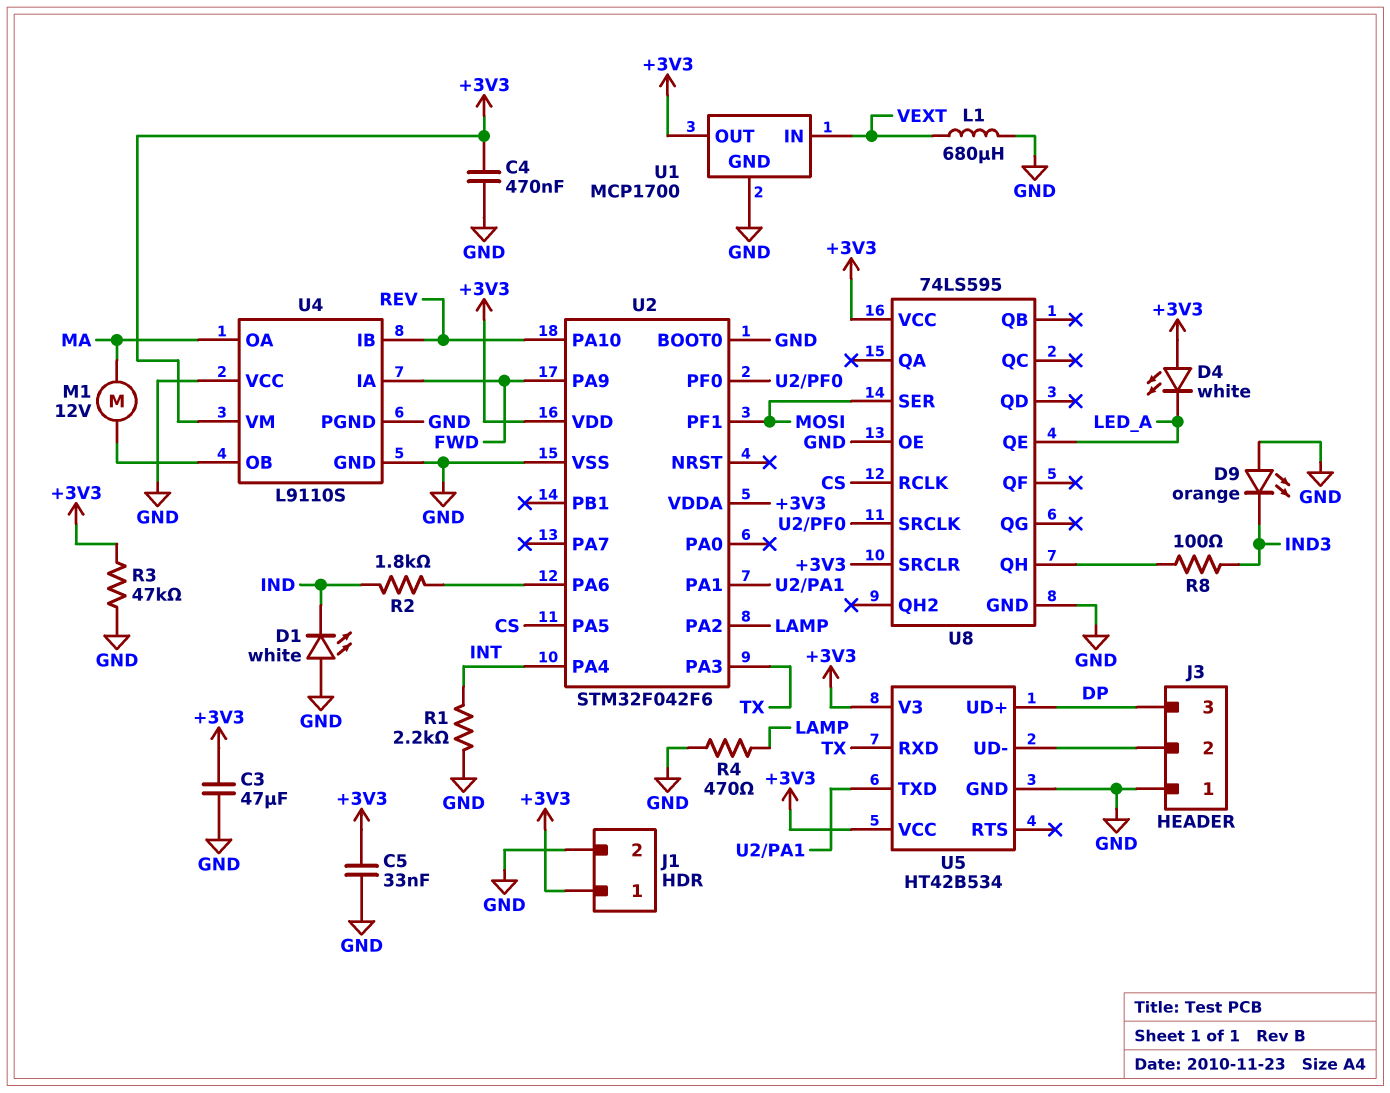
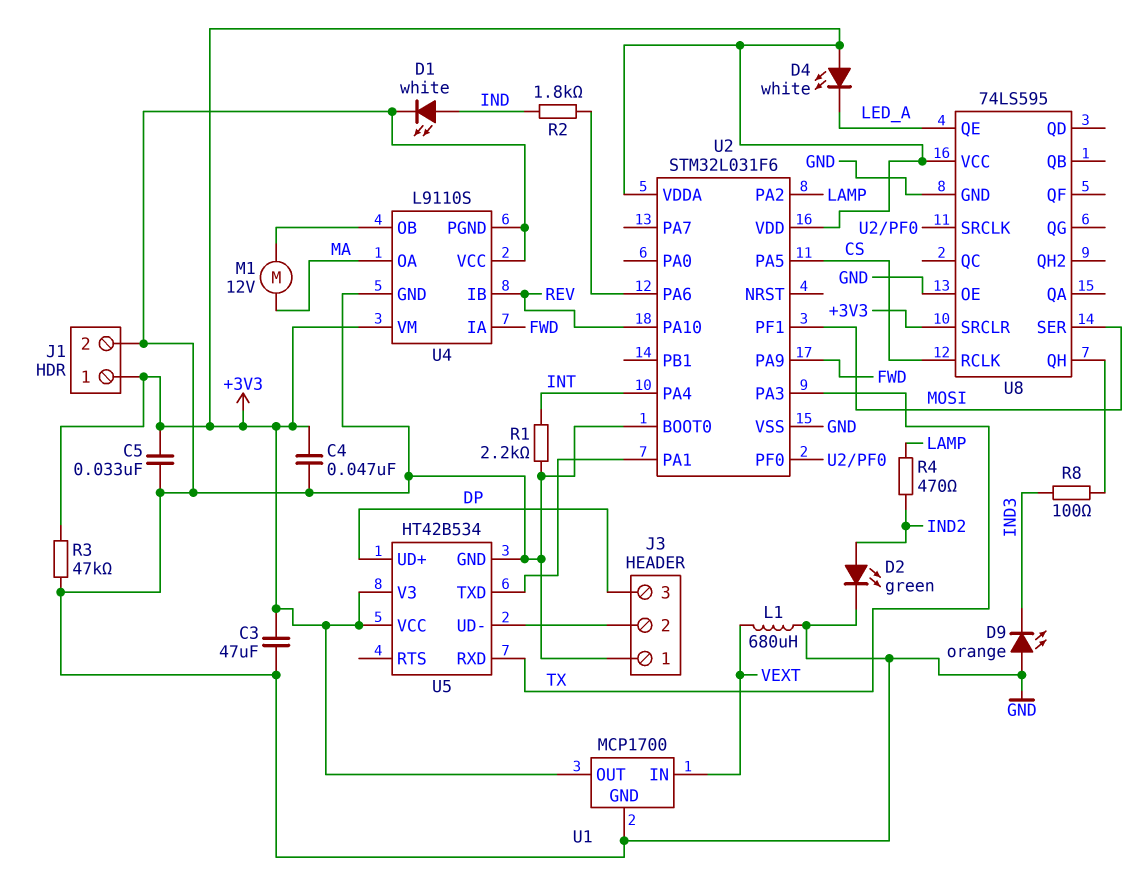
C4: 470nF (+3V3, GND) -> 47nF (+3V3, GND)
D1: LED white (A GND, K IND) -> LED white (A IND, K GND)
D2: none -> LED green (A IND2, K GND)
R4: 470 (GND, LAMP) -> 470 (IND2, LAMP)
U2: STM32F042F6 -> STM32L031F6

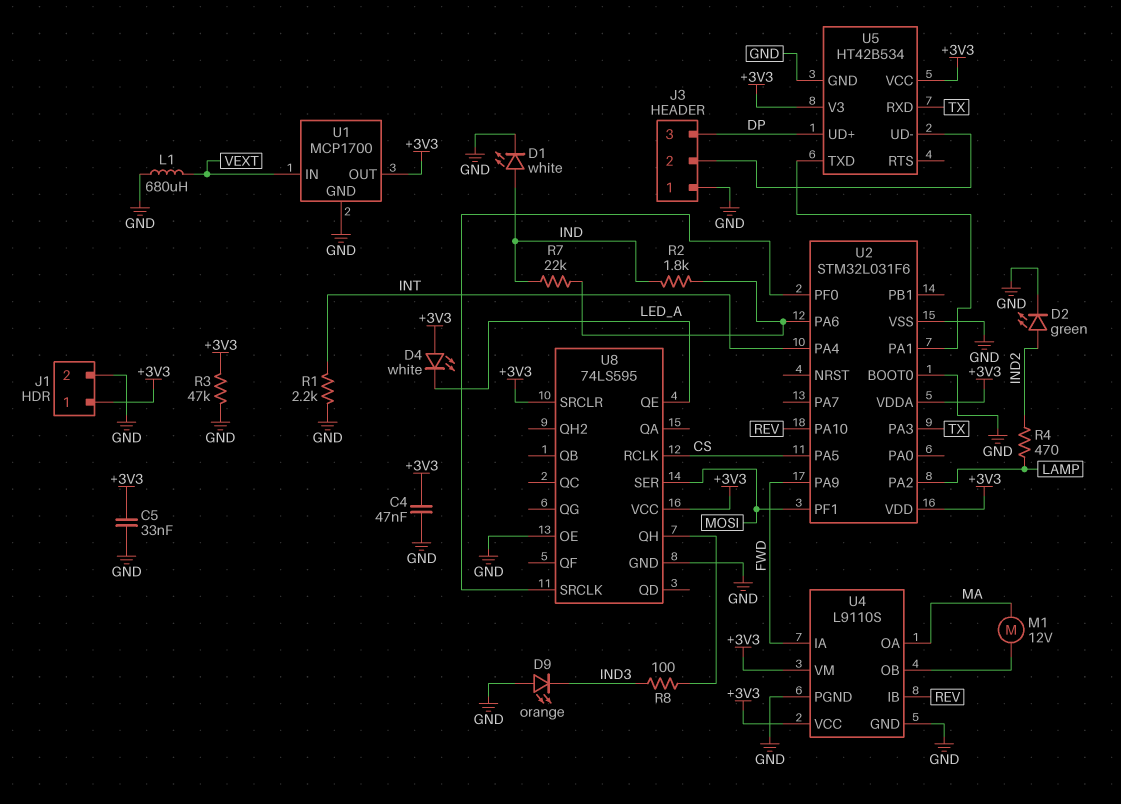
C3: 47uF (+3V3, GND) -> none
R7: none -> 22k (IND, U2/PA6)
U4 pin VCC: GND -> +3V3

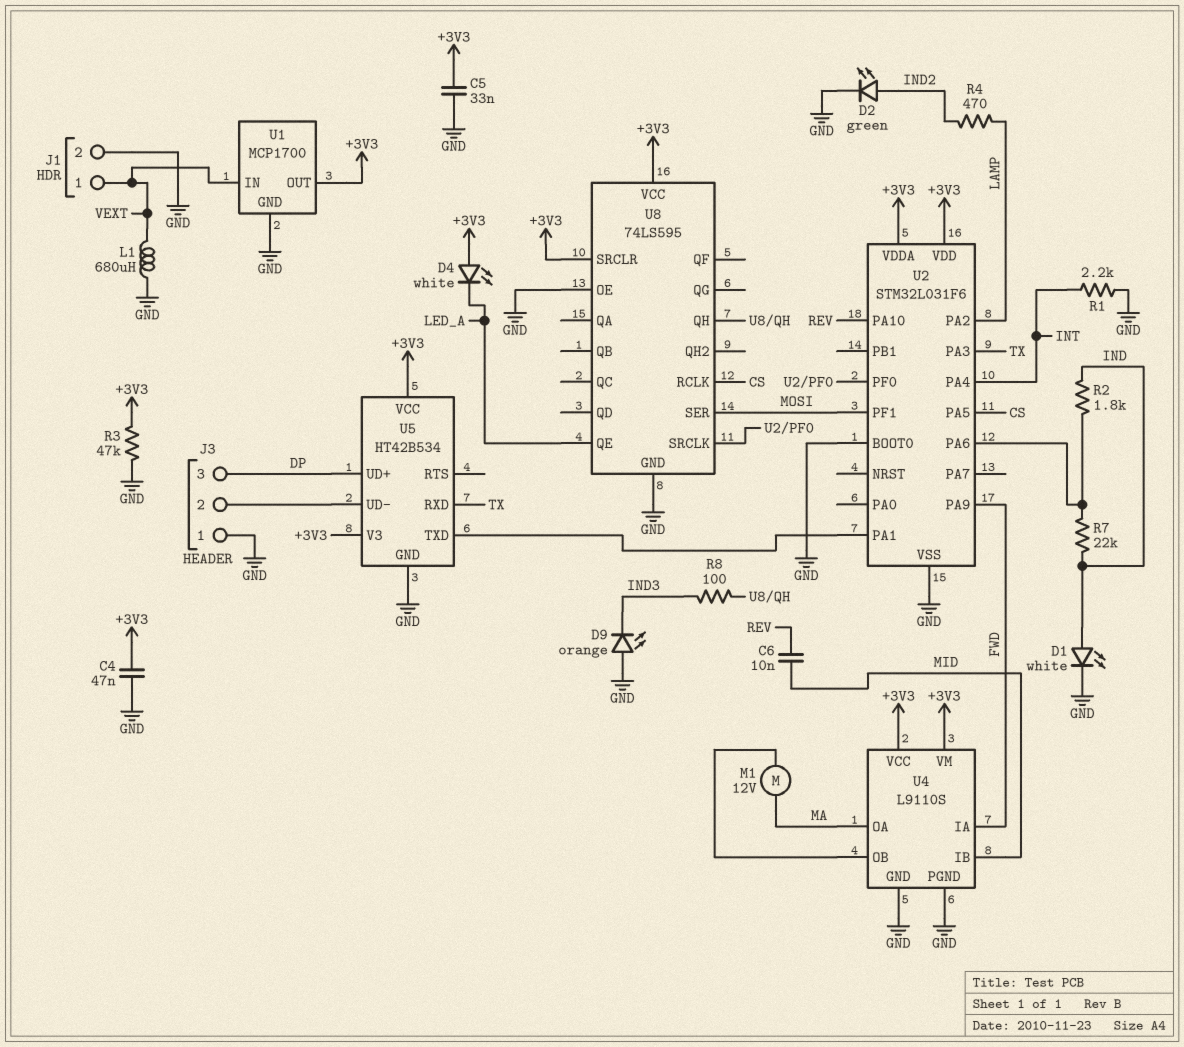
C6: none -> 10nF (MID, REV)
J1 pin 1: +3V3 -> VEXT
U4 pin IB: REV -> MID

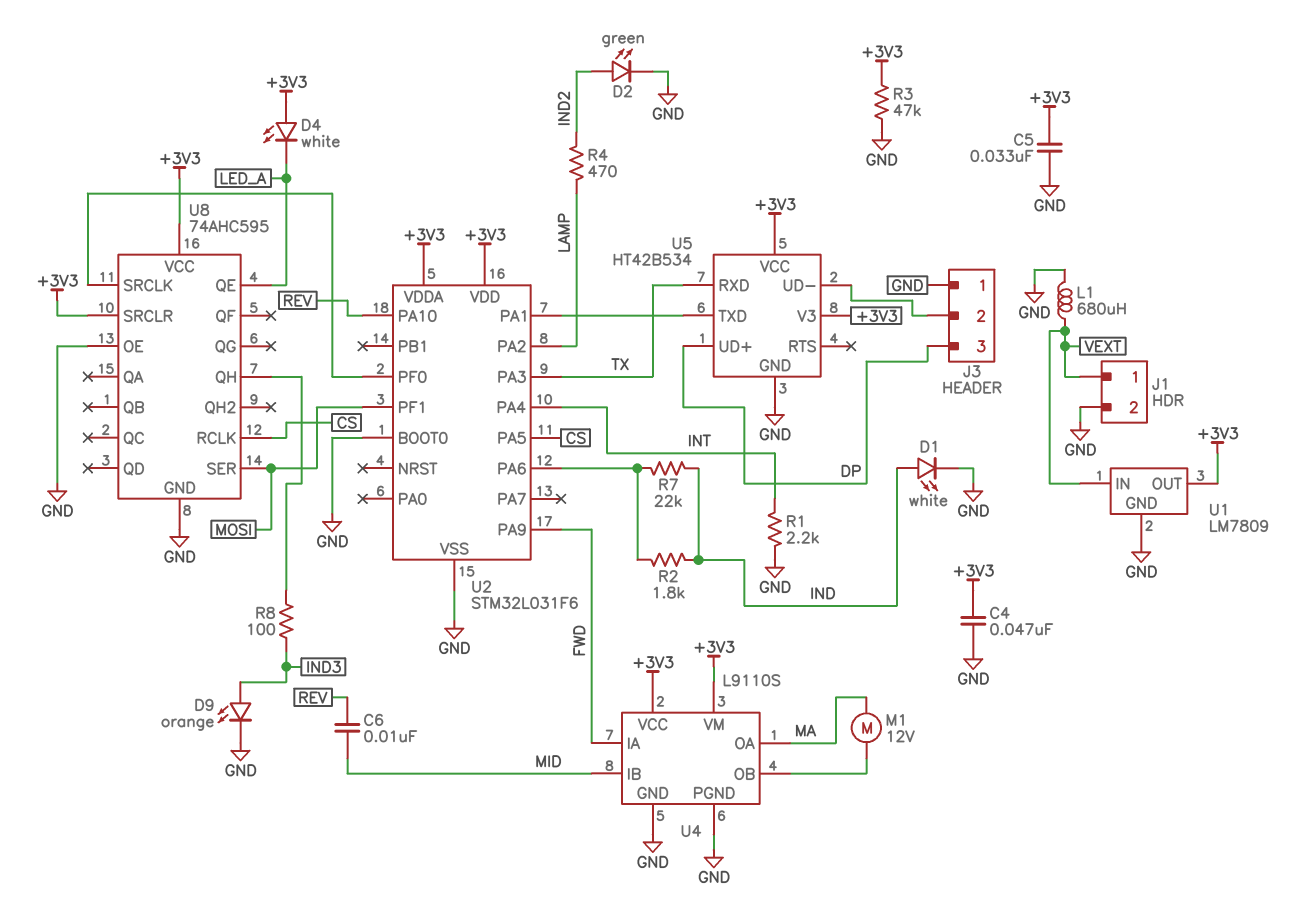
D9: LED orange (A GND, K IND3) -> LED orange (A IND3, K GND)
U1: MCP1700 -> LM7809
U8: 74LS595 -> 74AHC595

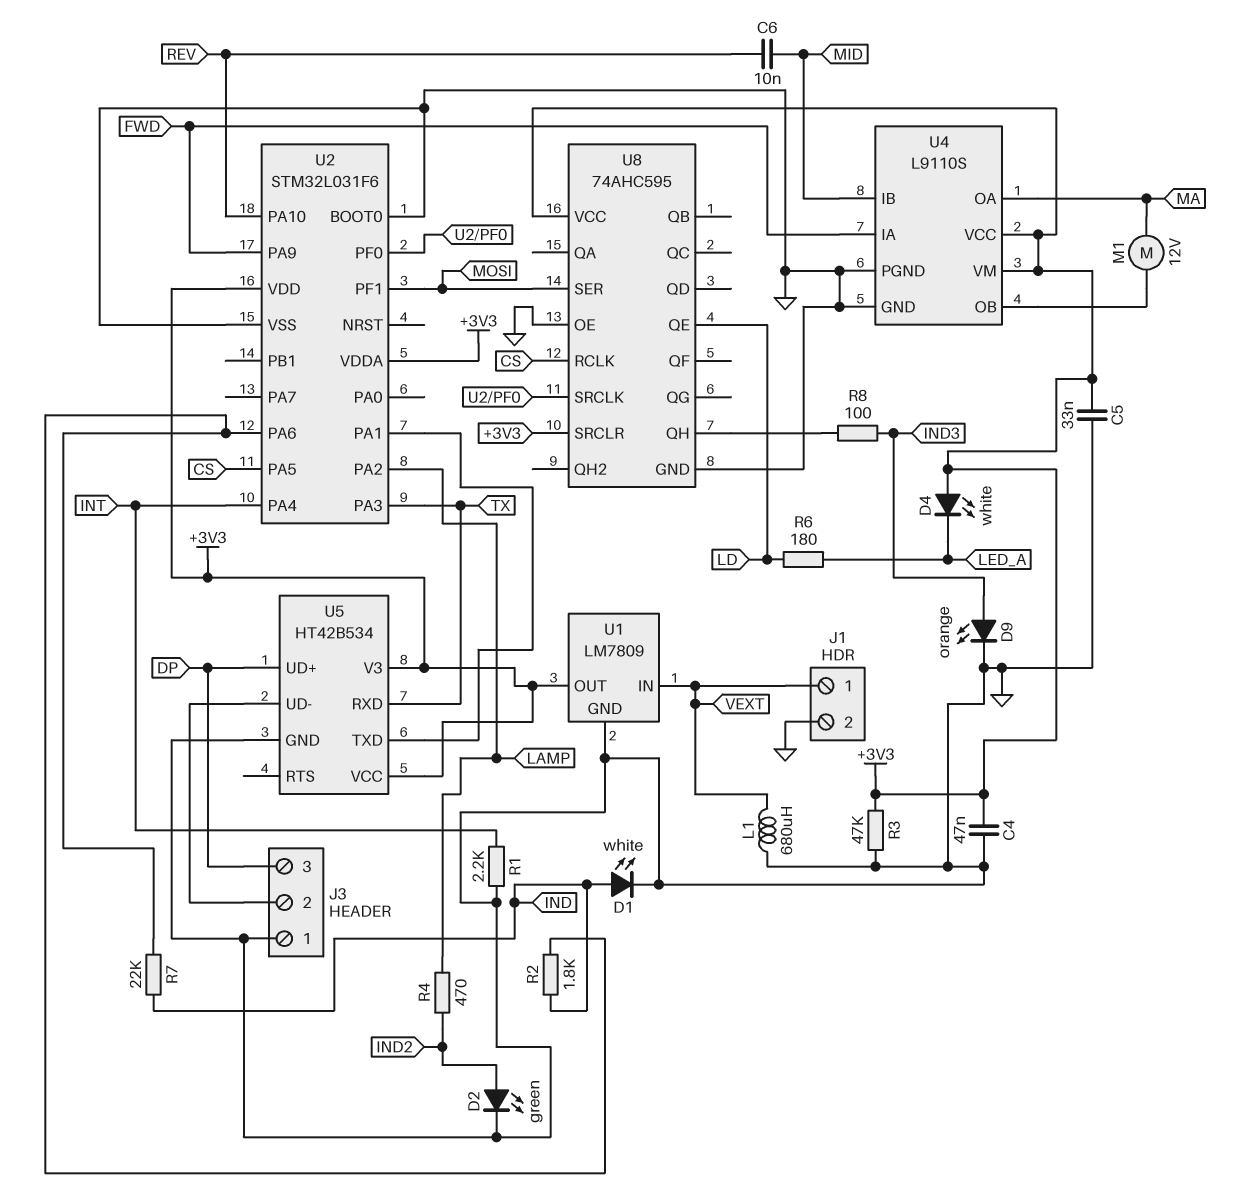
R6: none -> 180 (LD, LED_A)
U8 pin QE: LED_A -> LD

